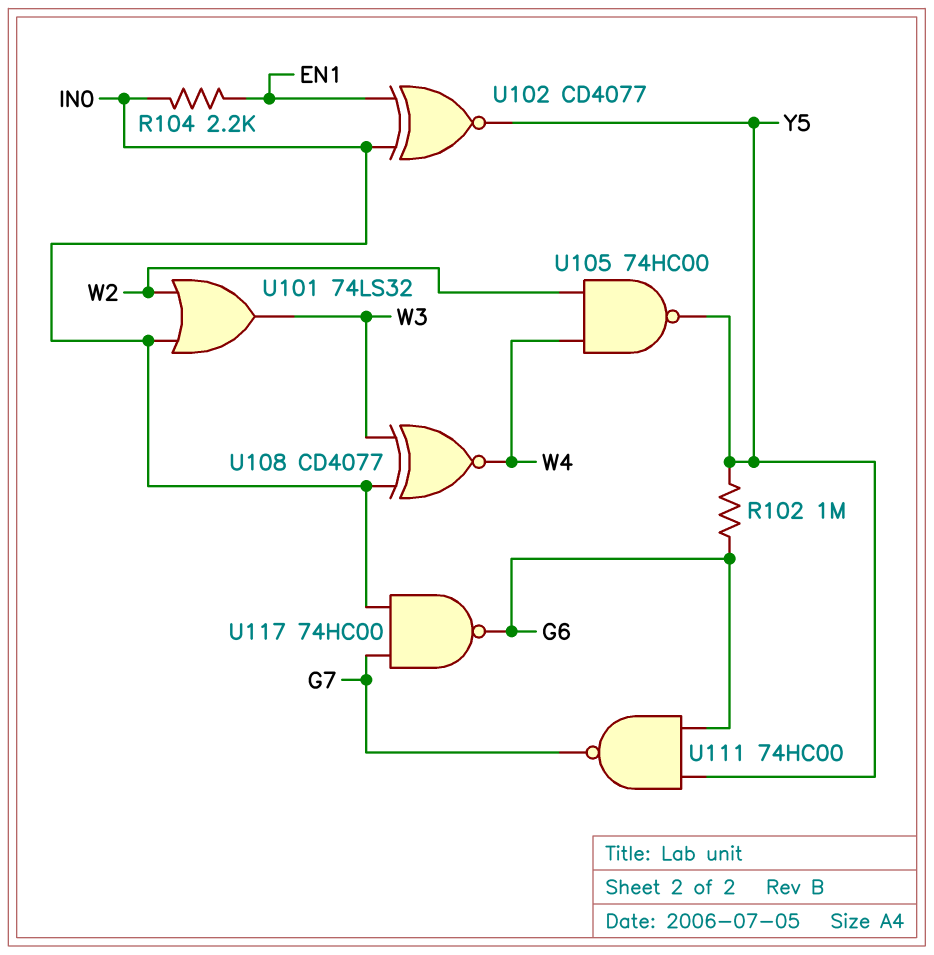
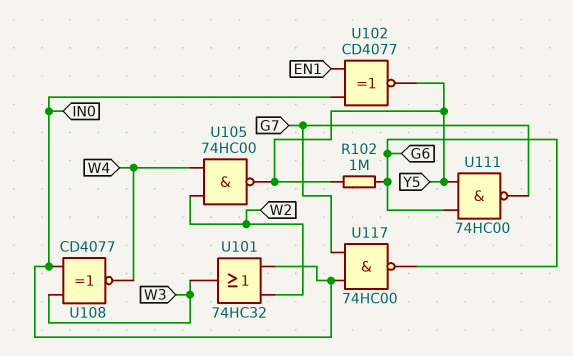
R104: 2.2k (EN1, IN0) -> none
U101: OR 74LS32 (in IN0, in W2, out W3) -> OR 74HC32 (in IN0, in W2, out W3)

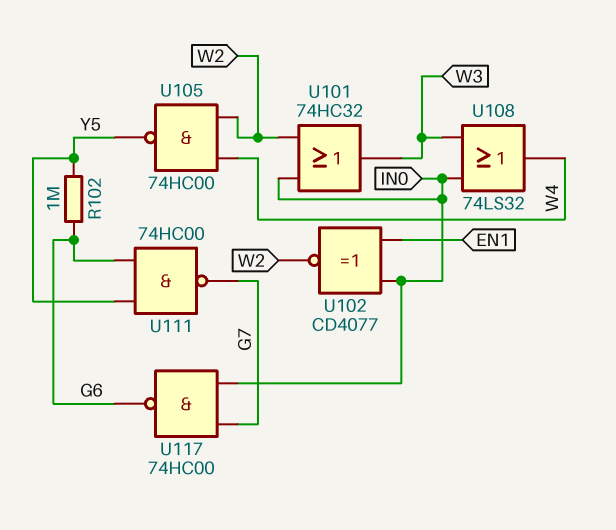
U102: XNOR CD4077 (in EN1, in IN0, out Y5) -> XNOR CD4077 (in EN1, in IN0, out W2)
U108: XNOR CD4077 (in IN0, in W3, out W4) -> OR 74LS32 (in IN0, in W3, out W4)

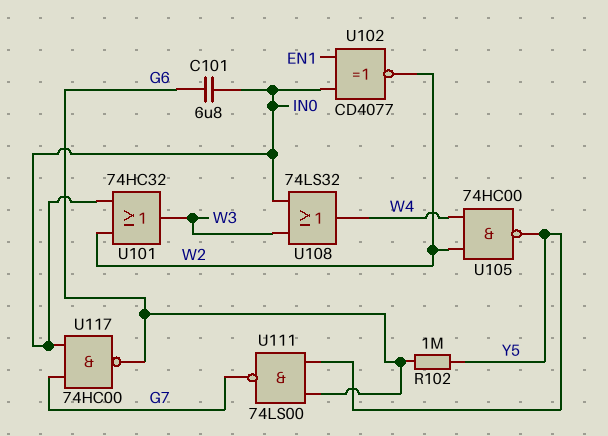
C101: none -> 6.8uF (G6, IN0)
U111: NAND 74HC00 (in G6, in Y5, out G7) -> NAND 74LS00 (in G6, in Y5, out G7)

